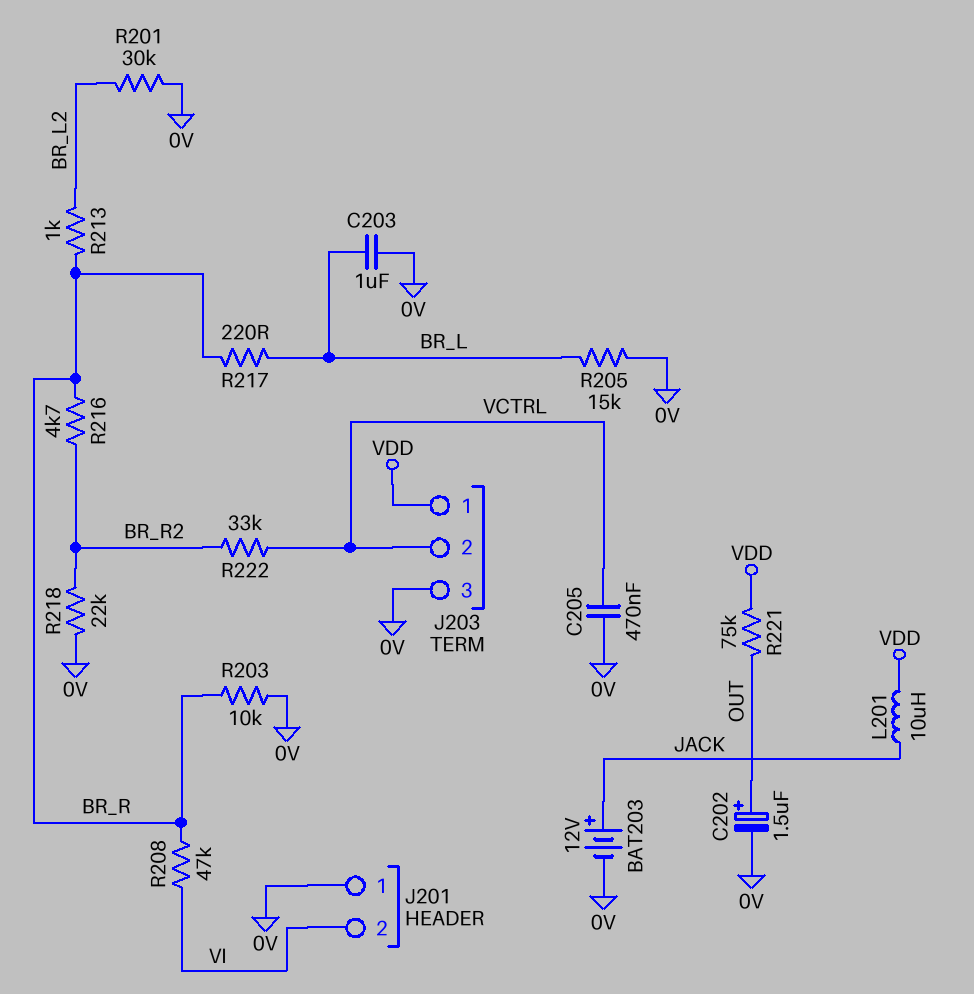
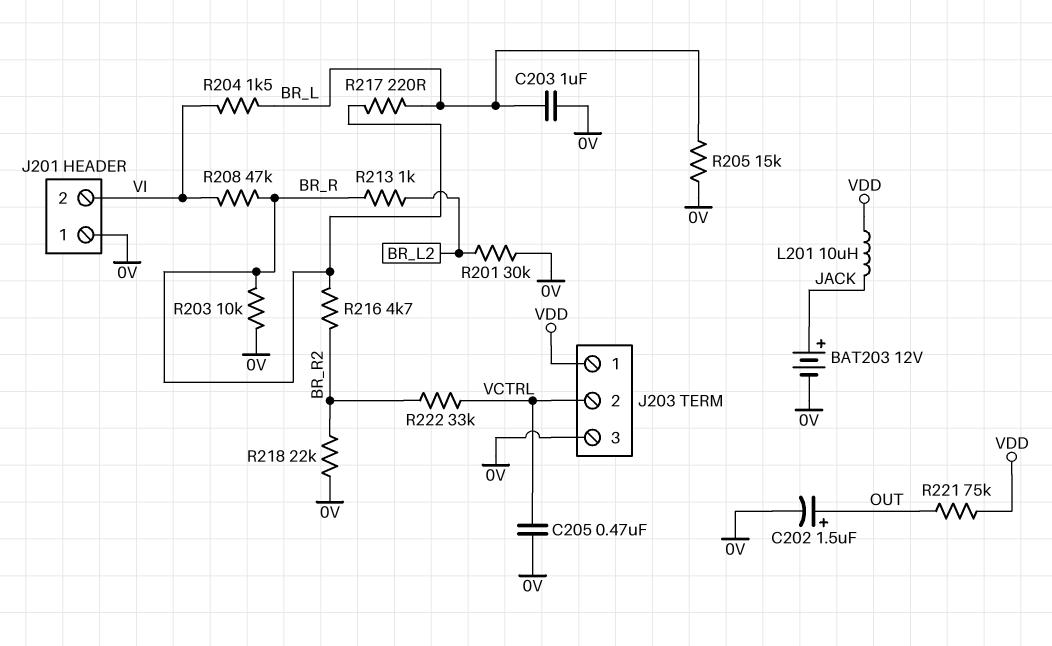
R204: none -> 1.5k (BR_L, VI)

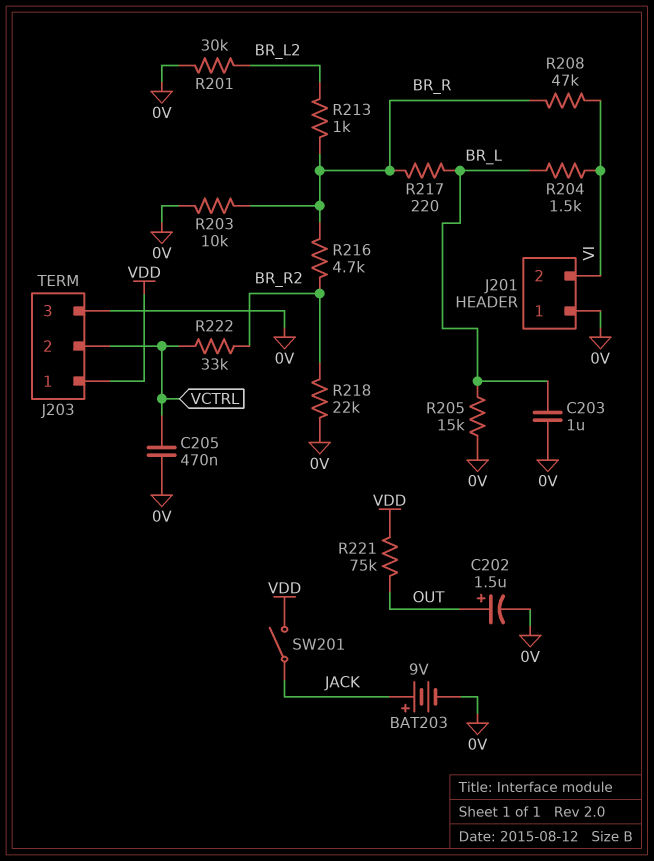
BAT203: 12V (plus JACK, minus 0V) -> 9V (plus JACK, minus 0V)
L201: 10uH (JACK, VDD) -> none
SW201: none -> switch (JACK, VDD)

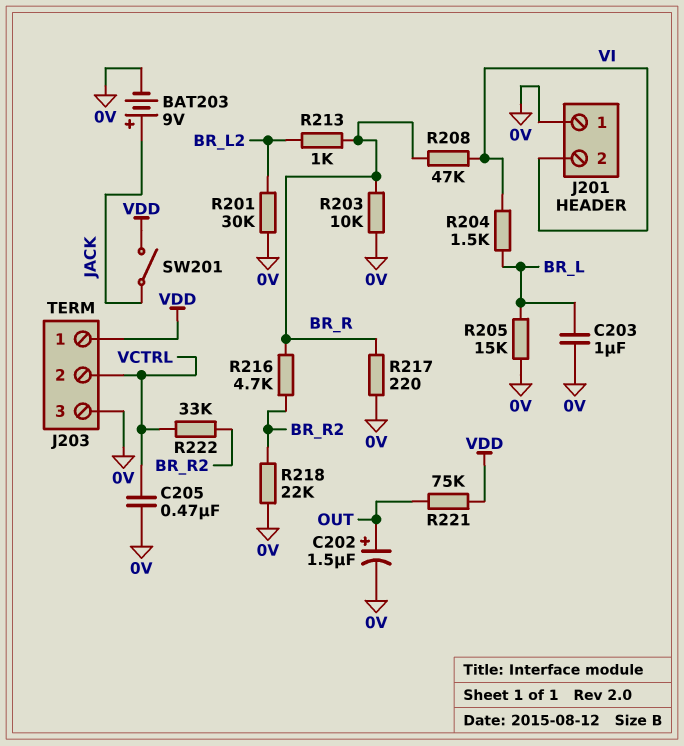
R217: 220 (BR_L, BR_R) -> 220 (0V, BR_R)

